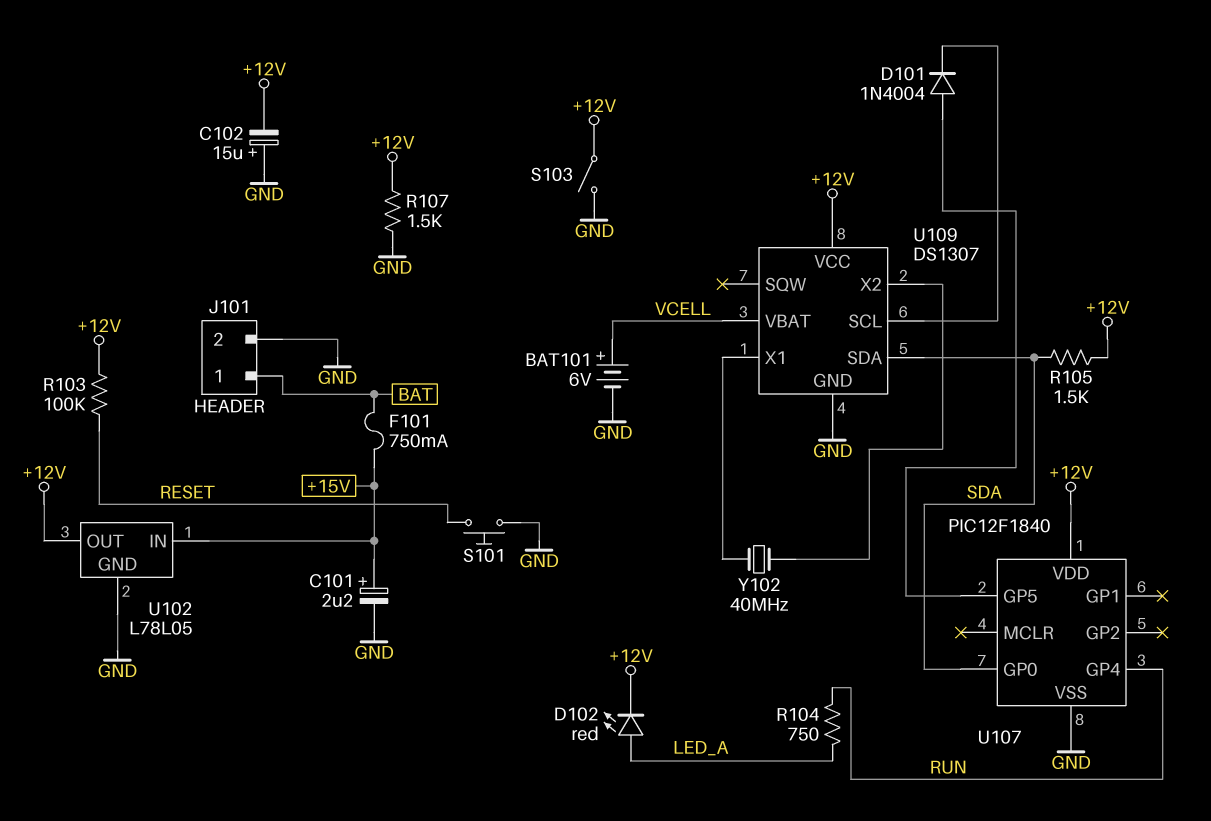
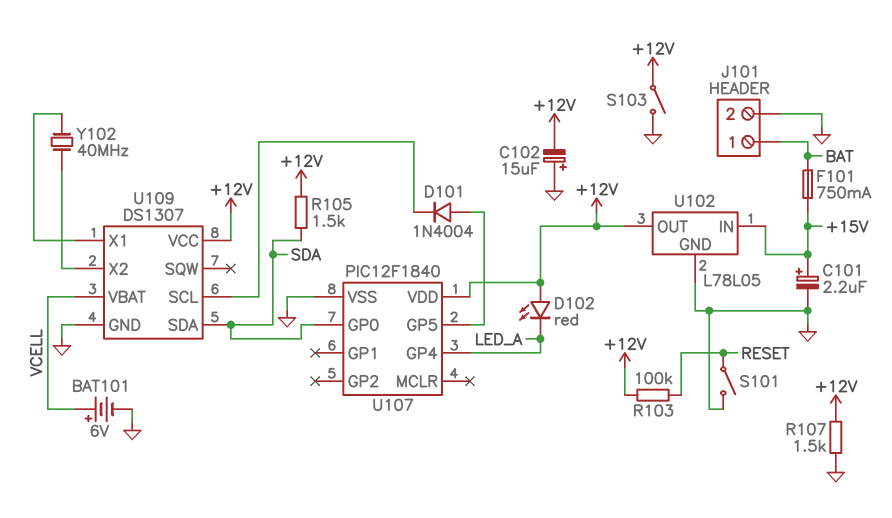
D102: LED red (A LED_A, K +12V) -> LED red (A +12V, K LED_A)
R104: 750 (LED_A, RUN) -> none
S101: button (GND, RESET) -> switch (GND, RESET)
U107 pin GP4: RUN -> LED_A

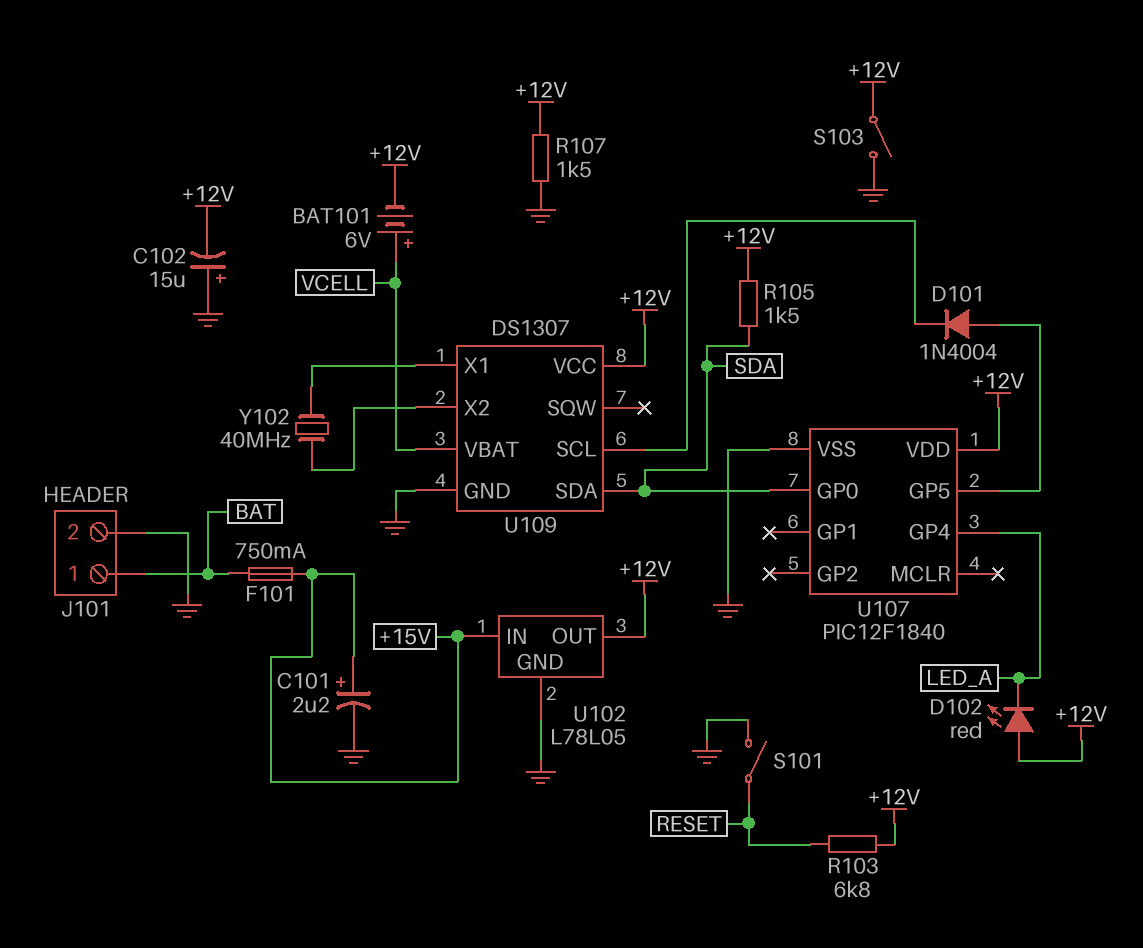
BAT101: 6V (plus VCELL, minus GND) -> 6V (plus VCELL, minus +12V)
R103: 100k (+12V, RESET) -> 6.8k (+12V, RESET)

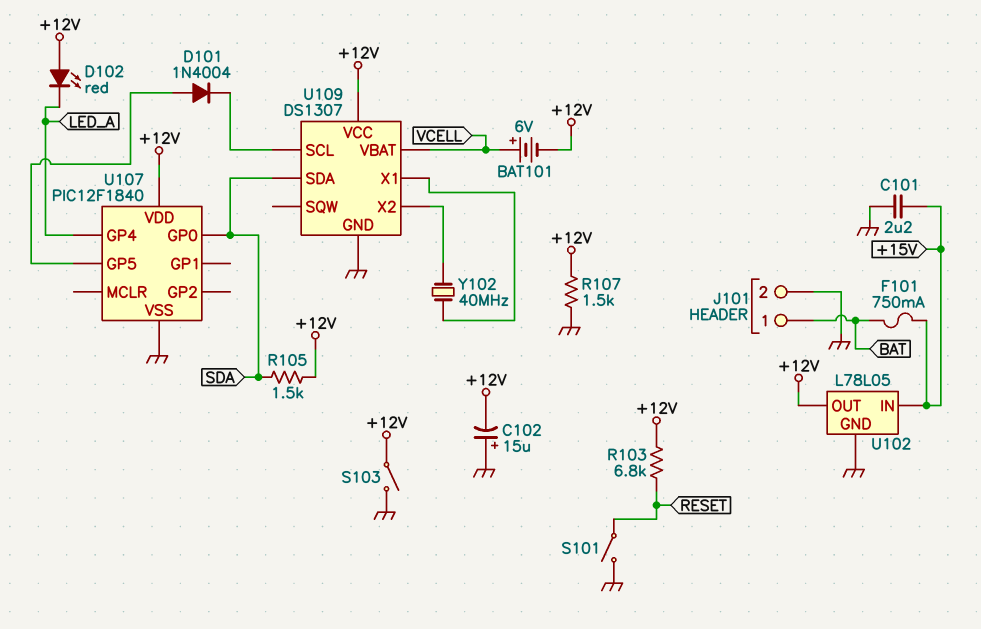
C101: 2.2uF (plus +15V, minus GND) -> 2.2uF (+15V, GND)

